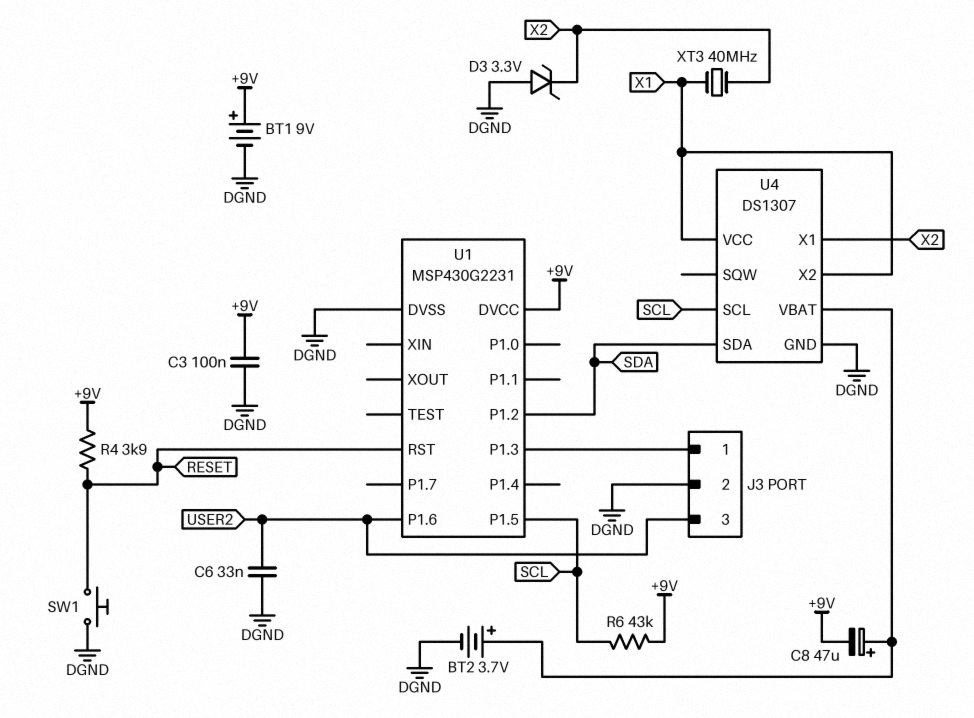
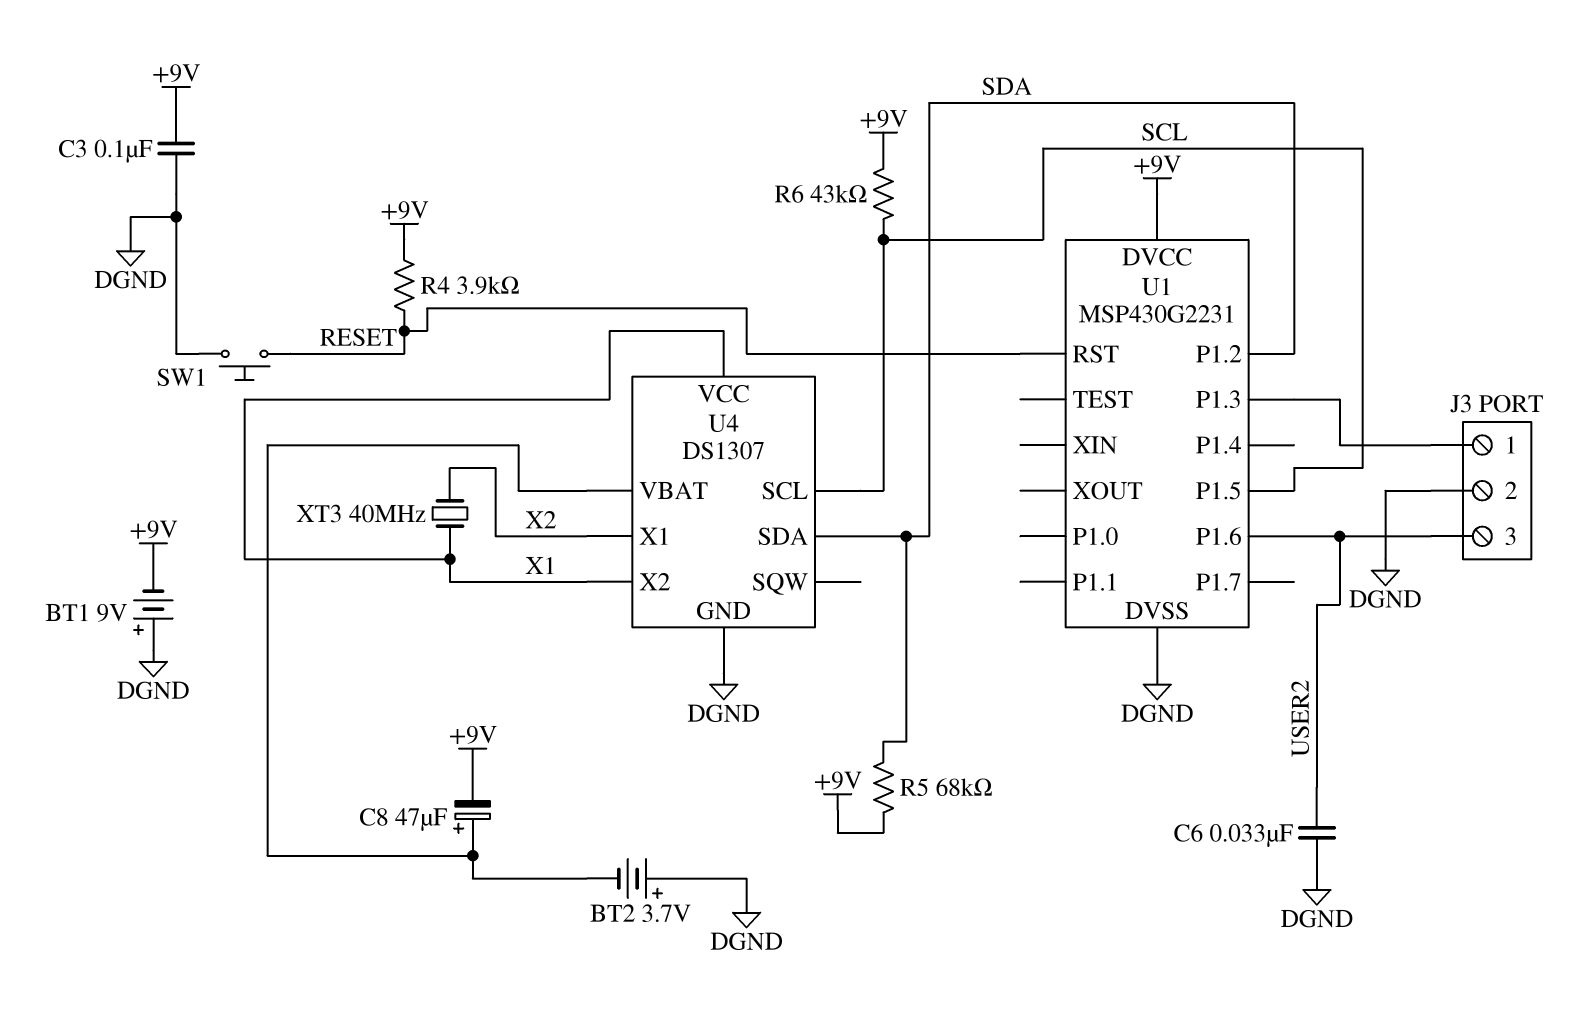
BT1: 9V (plus +9V, minus DGND) -> 9V (plus DGND, minus +9V)
BT2: 3.7V (plus U4/VBAT, minus DGND) -> 3.7V (plus DGND, minus U4/VBAT)
D3: zener 3.3V (A DGND, K X2) -> none
R5: none -> 68k (+9V, SDA)

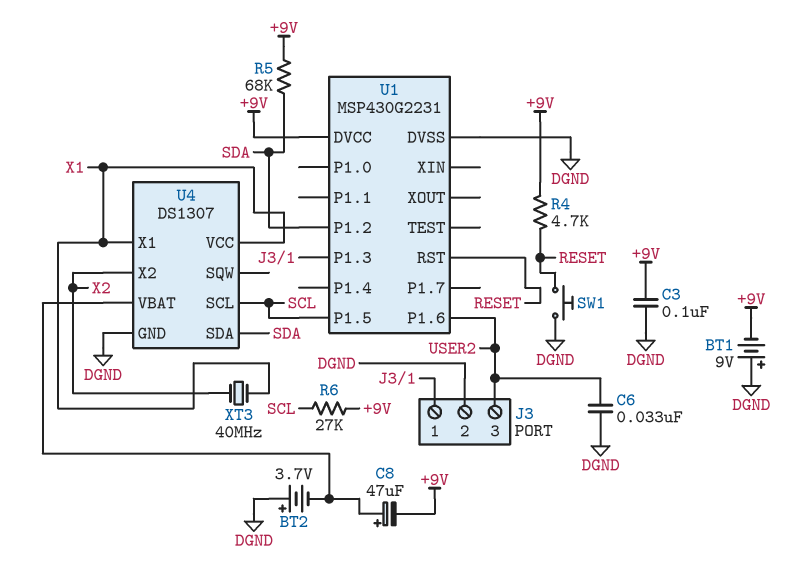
R4: 3.9k (+9V, RESET) -> 4.7k (+9V, RESET)
R6: 43k (+9V, SCL) -> 27k (+9V, SCL)
U4 pin X1: X2 -> X1
U4 pin X2: X1 -> X2

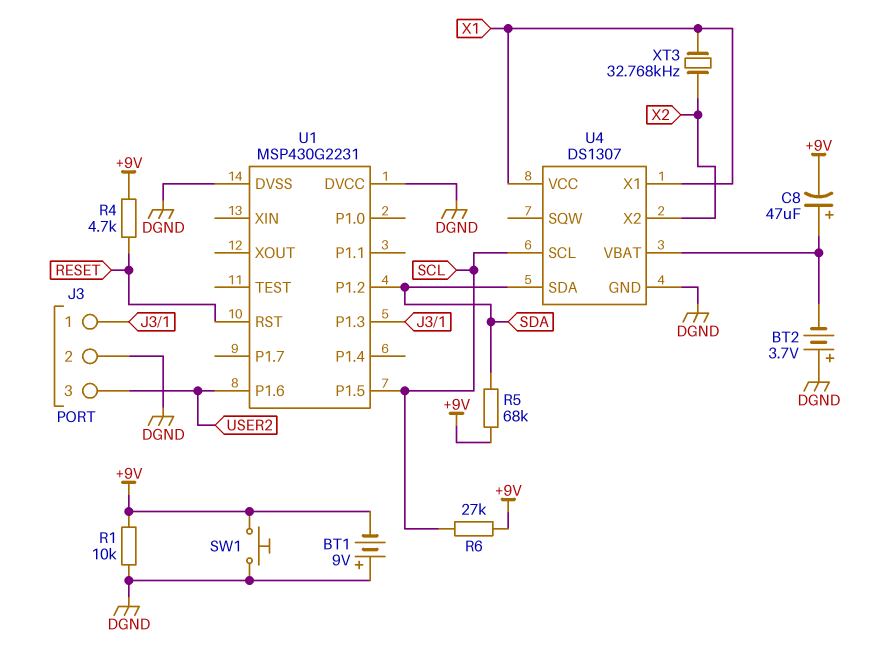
C3: 100nF (+9V, DGND) -> none
C6: 33nF (DGND, USER2) -> none
R1: none -> 10k (+9V, DGND)
SW1: button (DGND, RESET) -> button (+9V, DGND)
U1 pin DVCC: +9V -> DGND
XT3: 40MHz (X1, X2) -> 32.768kHz (X1, X2)

